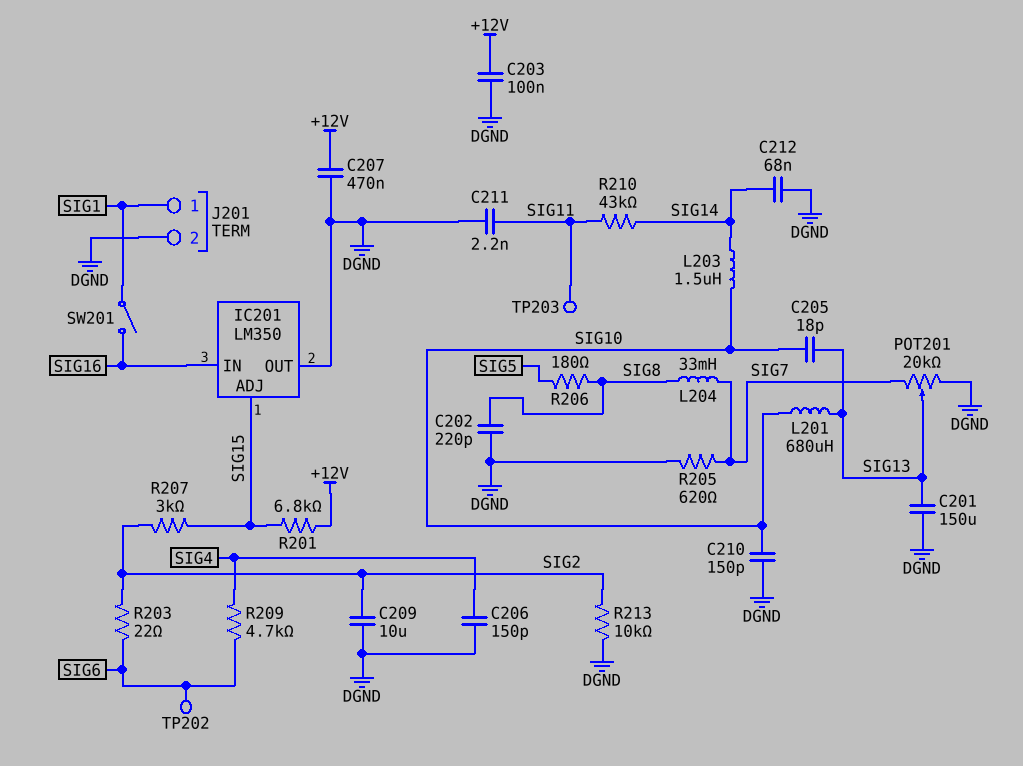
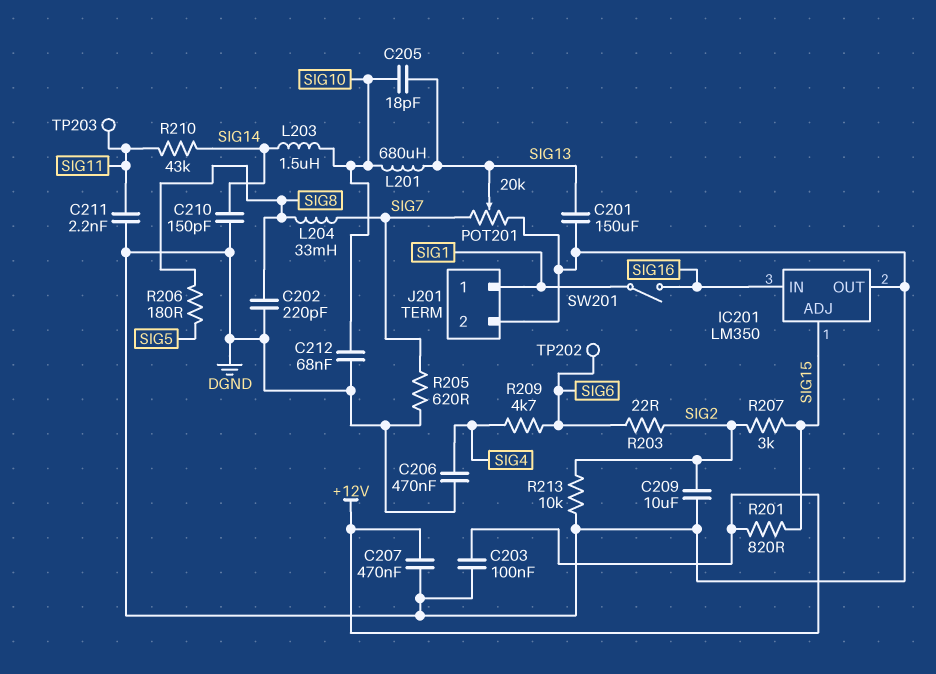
C206: 150pF (DGND, SIG4) -> 470nF (DGND, SIG4)
C210: 150pF (DGND, SIG10) -> 150pF (DGND, SIG14)
C212: 68nF (DGND, SIG14) -> 68nF (DGND, SIG10)
R201: 6.8k (+12V, SIG15) -> 820 (+12V, SIG15)

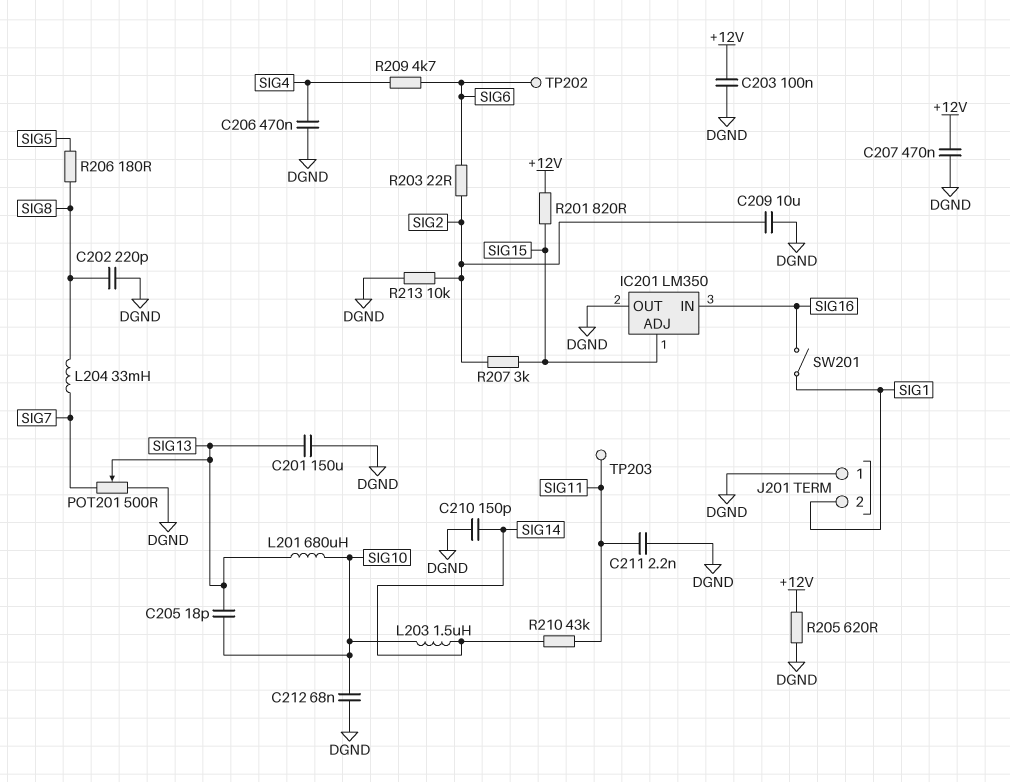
J201 pin 1: SIG1 -> DGND
J201 pin 2: DGND -> SIG1
POT201: 20k (DGND, SIG7, wiper SIG13) -> 500 (DGND, SIG7, wiper SIG13)
R205: 620 (DGND, SIG7) -> 620 (+12V, DGND)

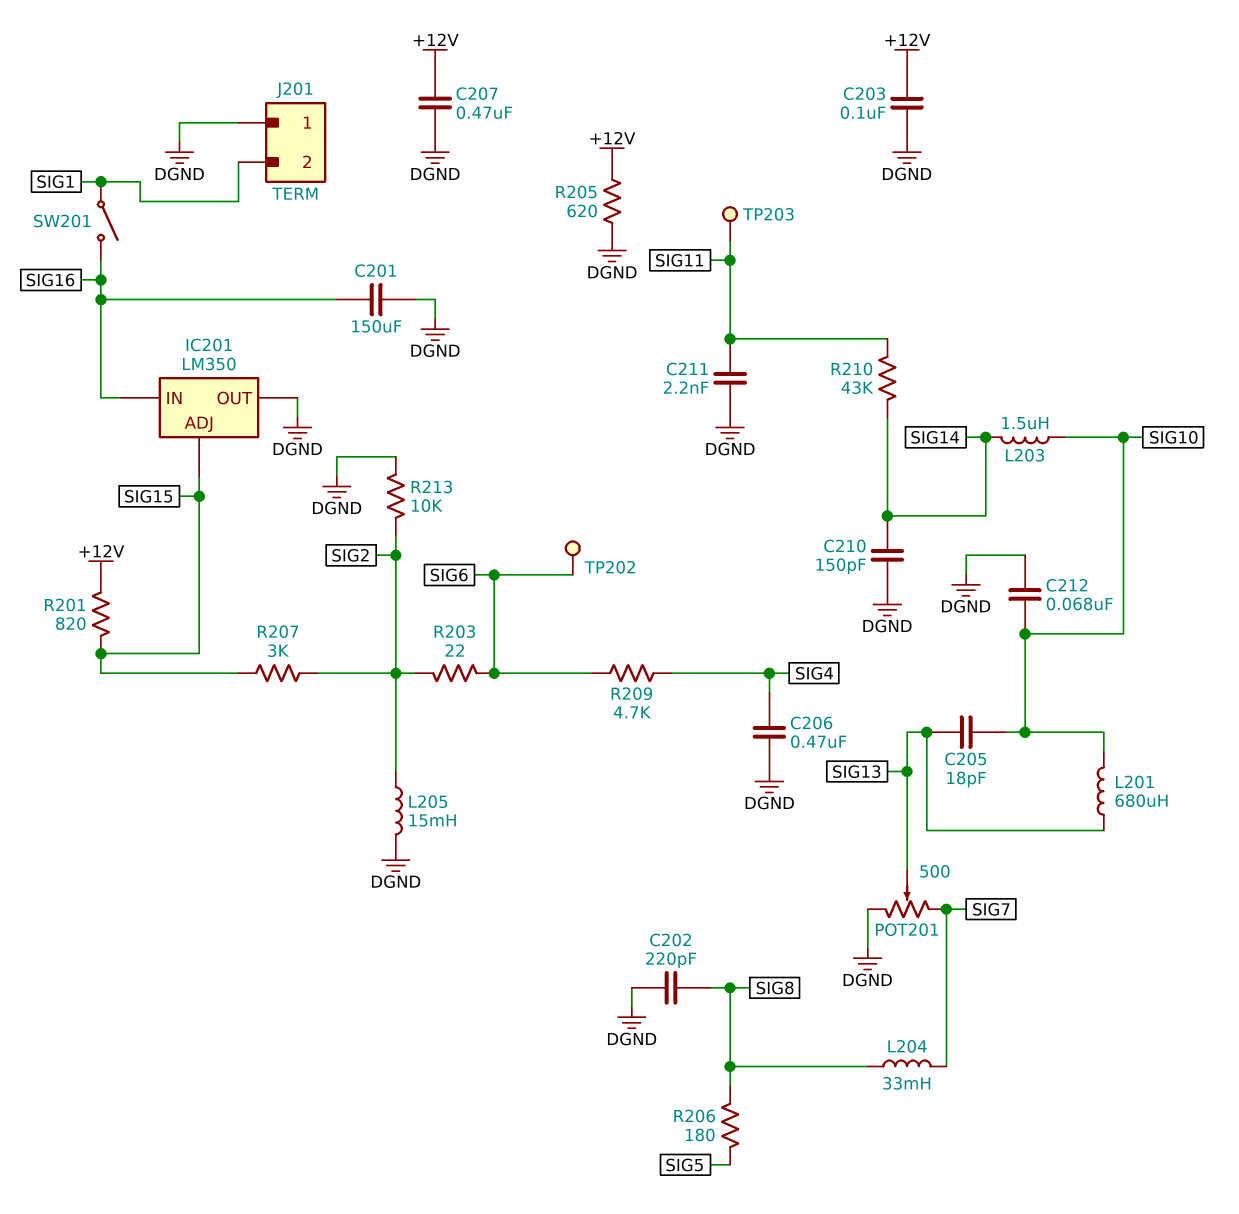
C201: 150uF (DGND, SIG13) -> 150uF (DGND, SIG16)
C209: 10uF (DGND, SIG2) -> none
L205: none -> 15mH (DGND, SIG2)

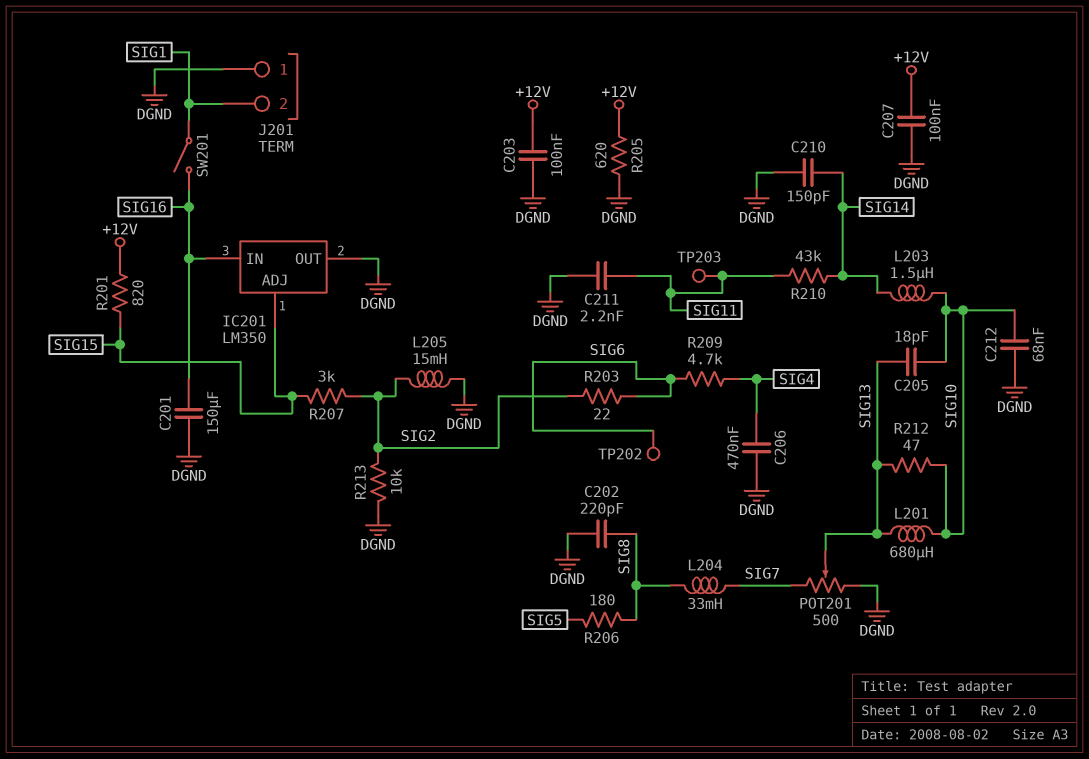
C207: 470nF (+12V, DGND) -> 100nF (+12V, DGND)
R212: none -> 47 (SIG10, SIG13)

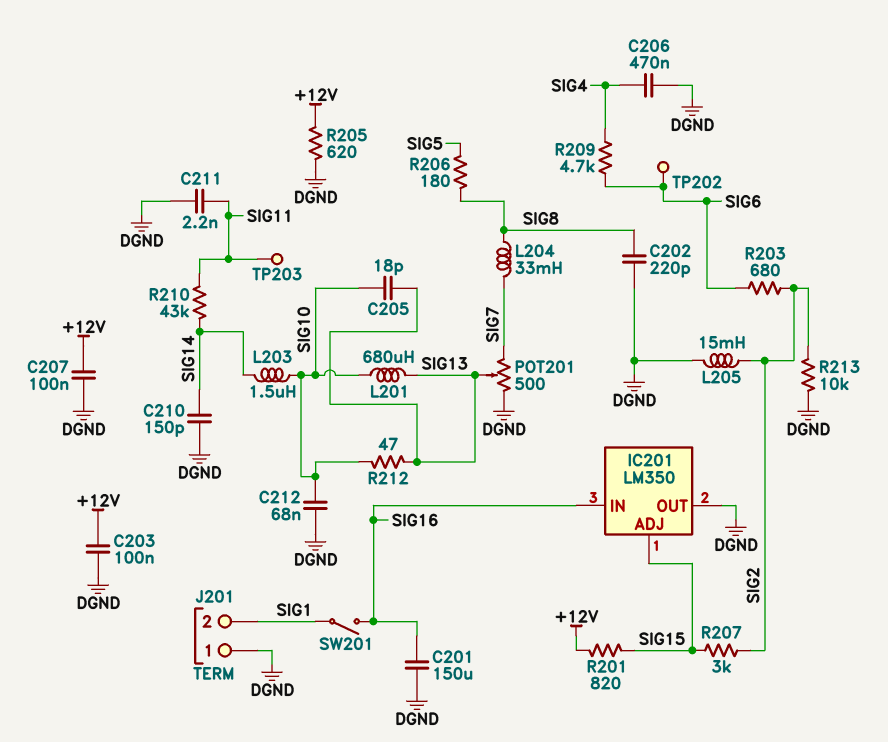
R203: 22 (SIG2, SIG6) -> 680 (SIG2, SIG6)

